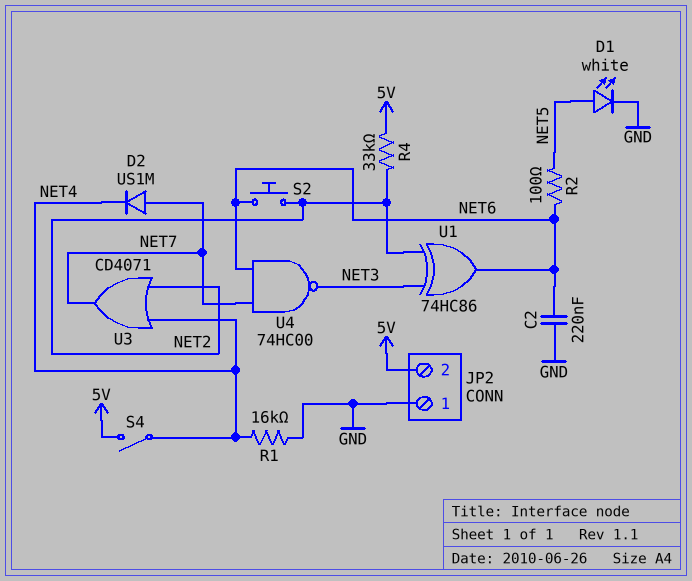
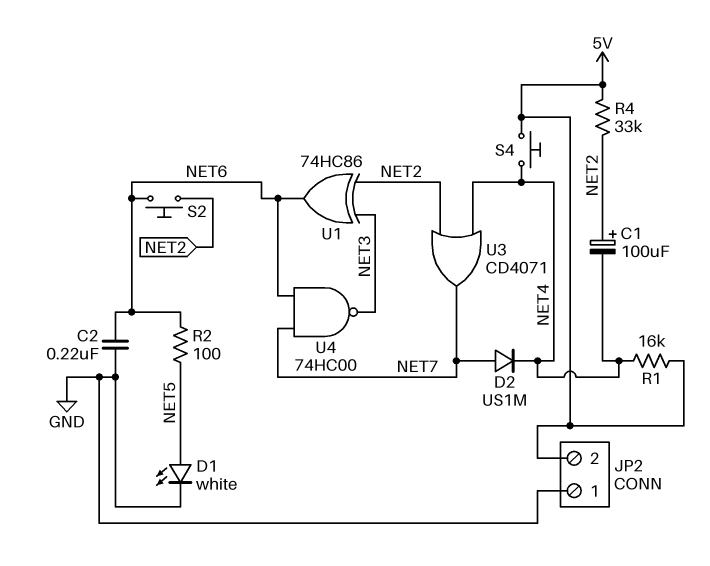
C1: none -> 100uF (plus NET2, minus NET4)
R1: 16k (GND, NET4) -> 16k (5V, NET4)
S4: switch (5V, NET4) -> button (5V, NET4)

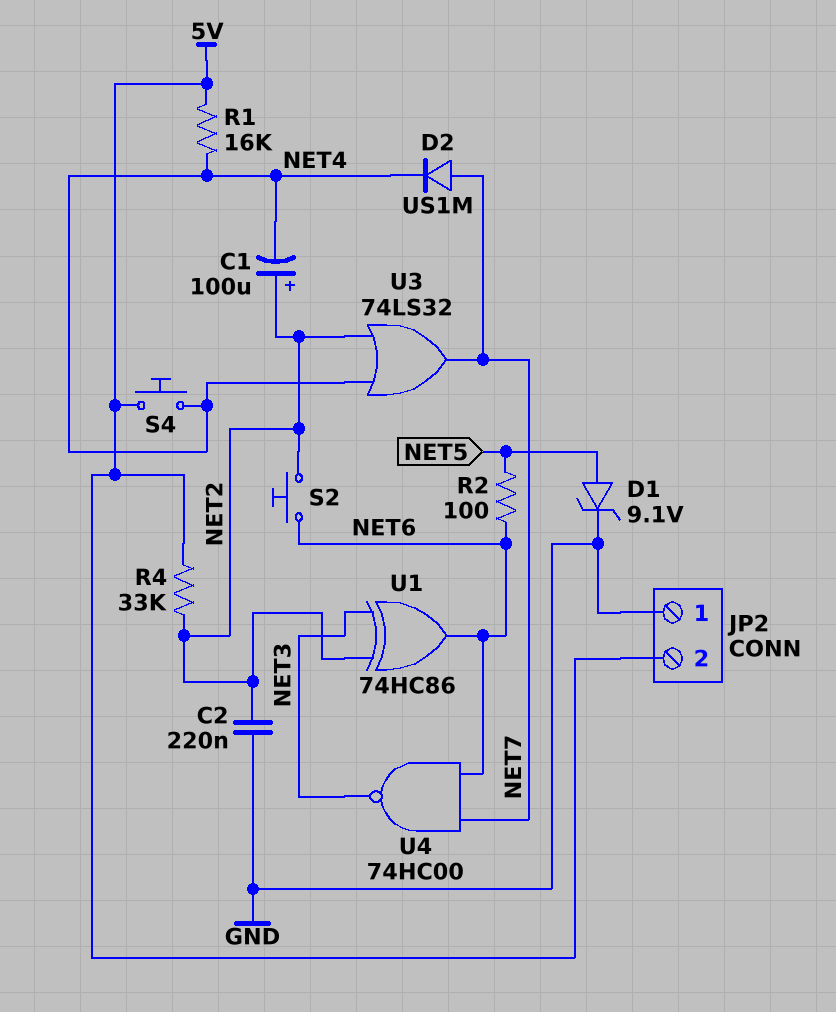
C2: 220nF (GND, NET6) -> 220nF (GND, NET2)
D1: LED white (A NET5, K GND) -> zener 9.1V (A NET5, K GND)
U3: OR CD4071 (in NET2, in NET4, out NET7) -> OR 74LS32 (in NET2, in NET4, out NET7)

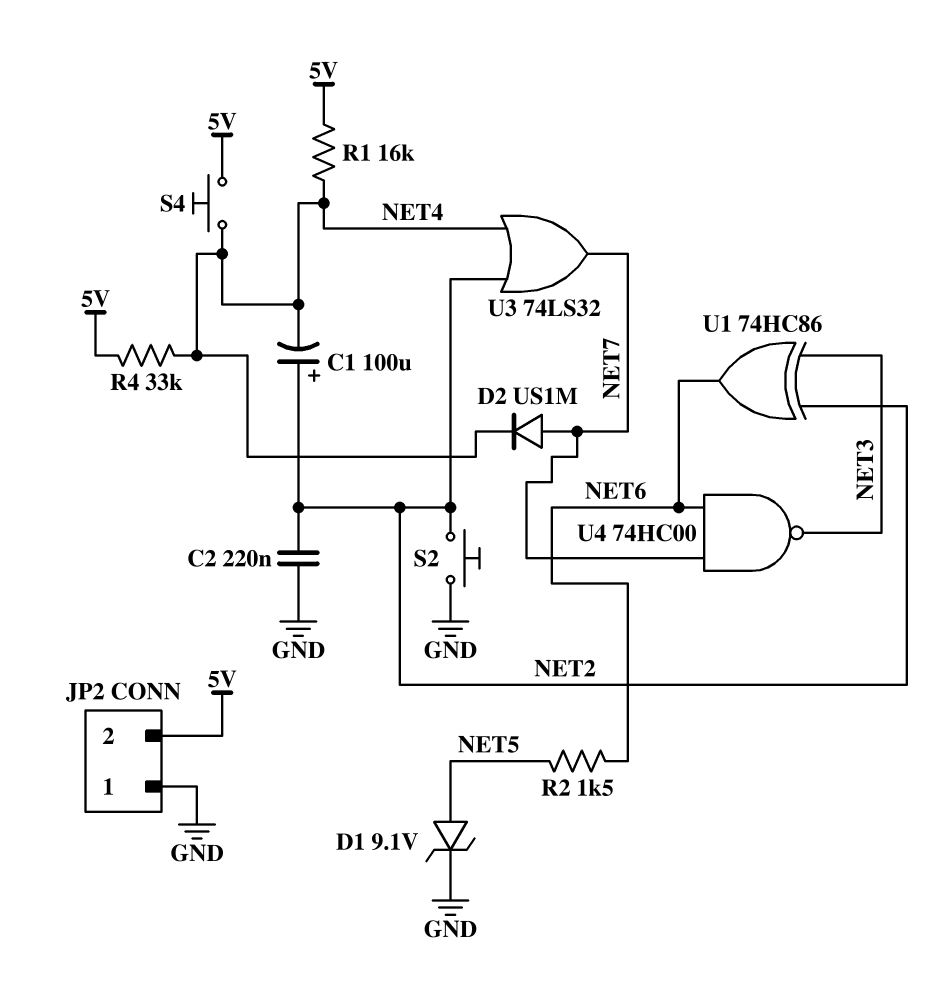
R2: 100 (NET5, NET6) -> 1.5k (NET5, NET6)
R4: 33k (5V, NET2) -> 33k (5V, NET4)
S2: button (NET2, NET6) -> button (GND, NET2)

